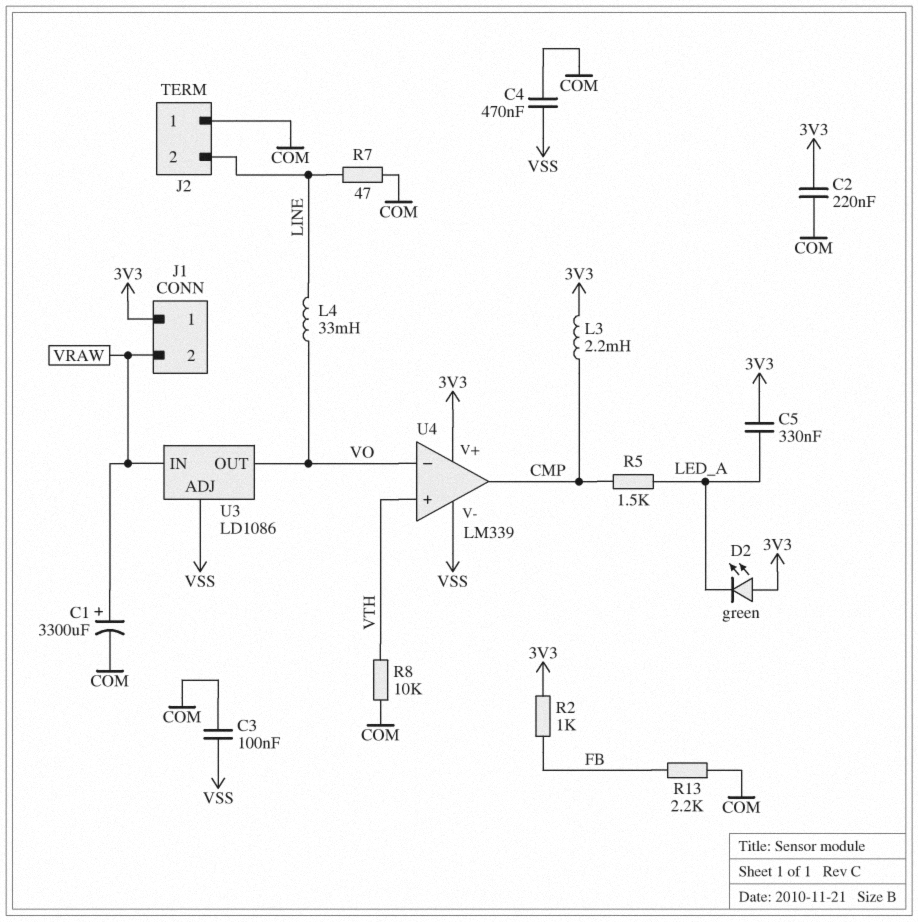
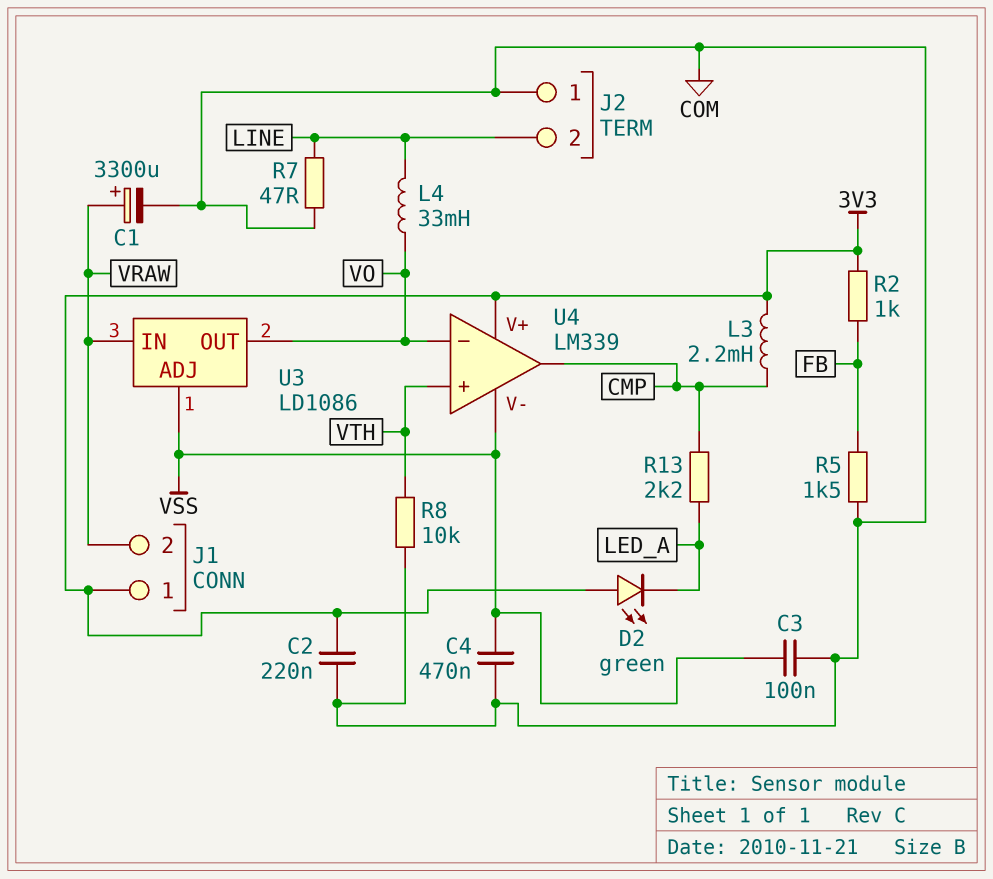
C5: 330nF (3V3, LED_A) -> none
R5: 1.5k (CMP, LED_A) -> 1.5k (COM, FB)
R13: 2.2k (COM, FB) -> 2.2k (CMP, LED_A)

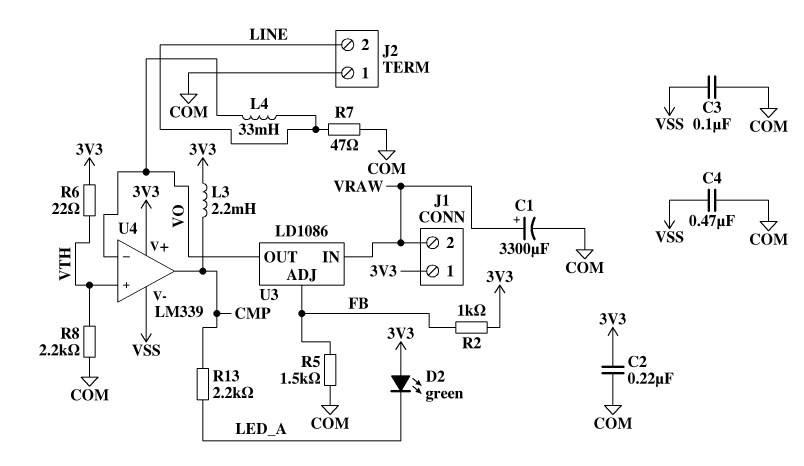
R6: none -> 22 (3V3, VTH)
R8: 10k (COM, VTH) -> 2.2k (COM, VTH)
U3 pin ADJ: VSS -> FB

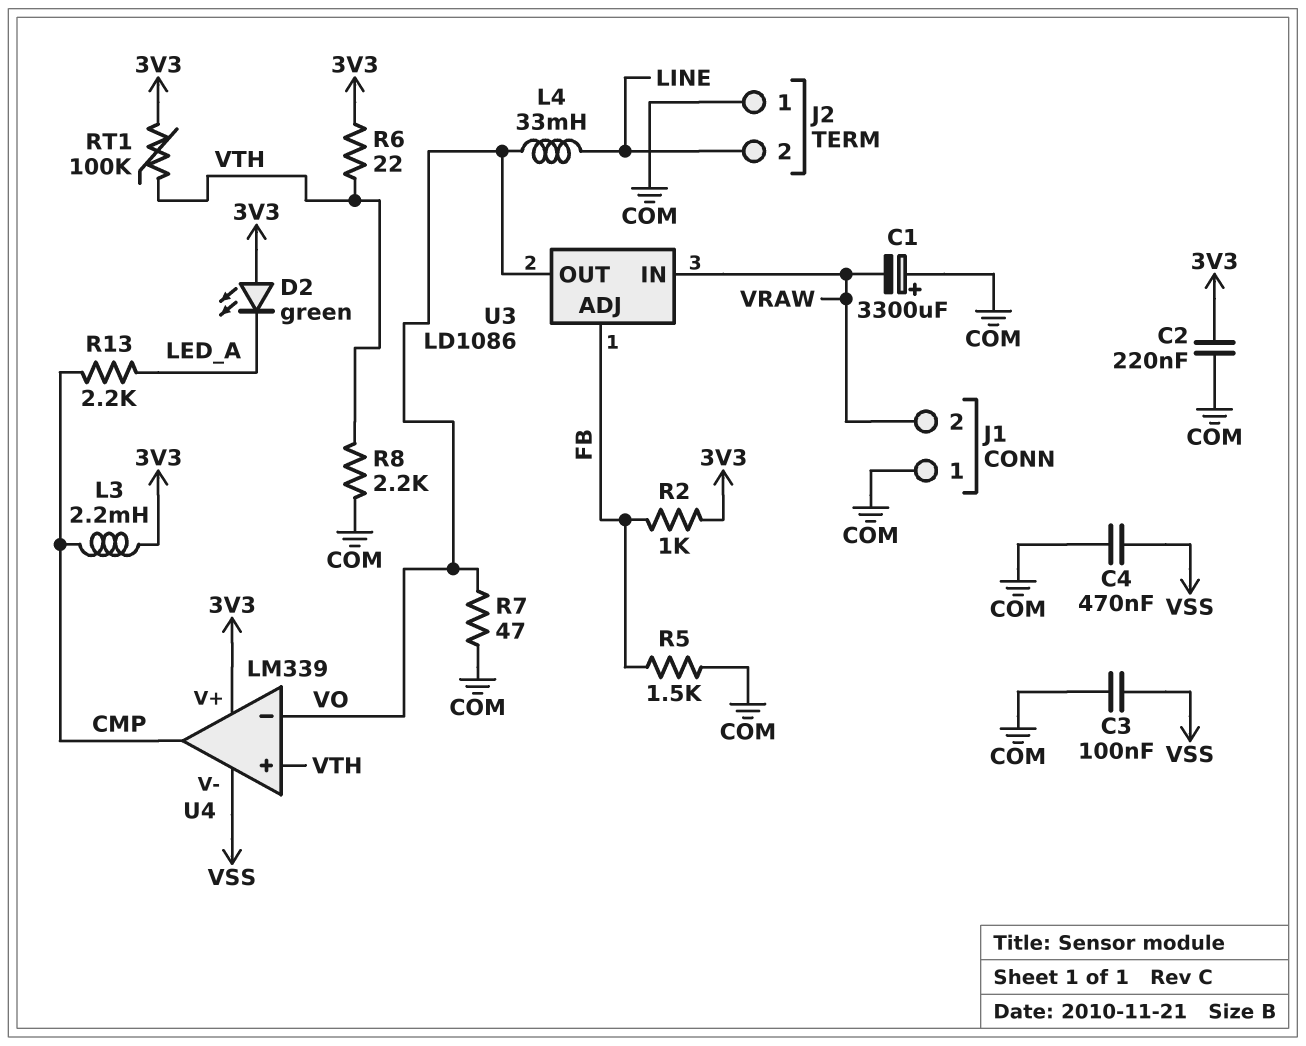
C1: 3300uF (plus VRAW, minus COM) -> 3300uF (plus COM, minus VRAW)
J1 pin 1: 3V3 -> COM
R7: 47 (COM, LINE) -> 47 (COM, VO)
RT1: none -> 100k (3V3, VTH)

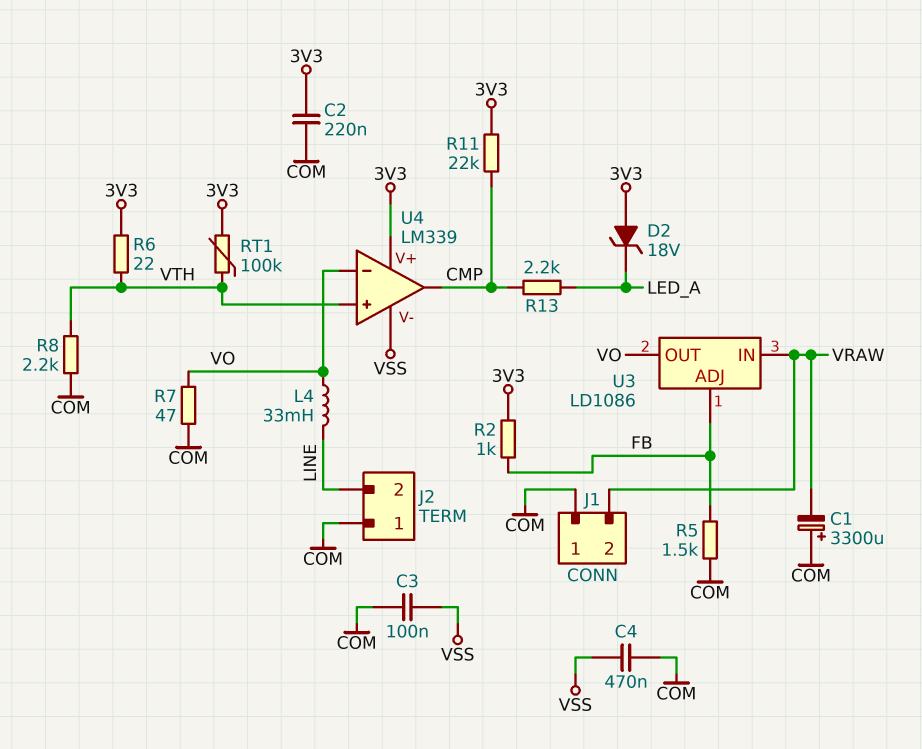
D2: LED green (A 3V3, K LED_A) -> zener 18V (A 3V3, K LED_A)
L3: 2.2mH (3V3, CMP) -> none
R11: none -> 22k (3V3, CMP)

